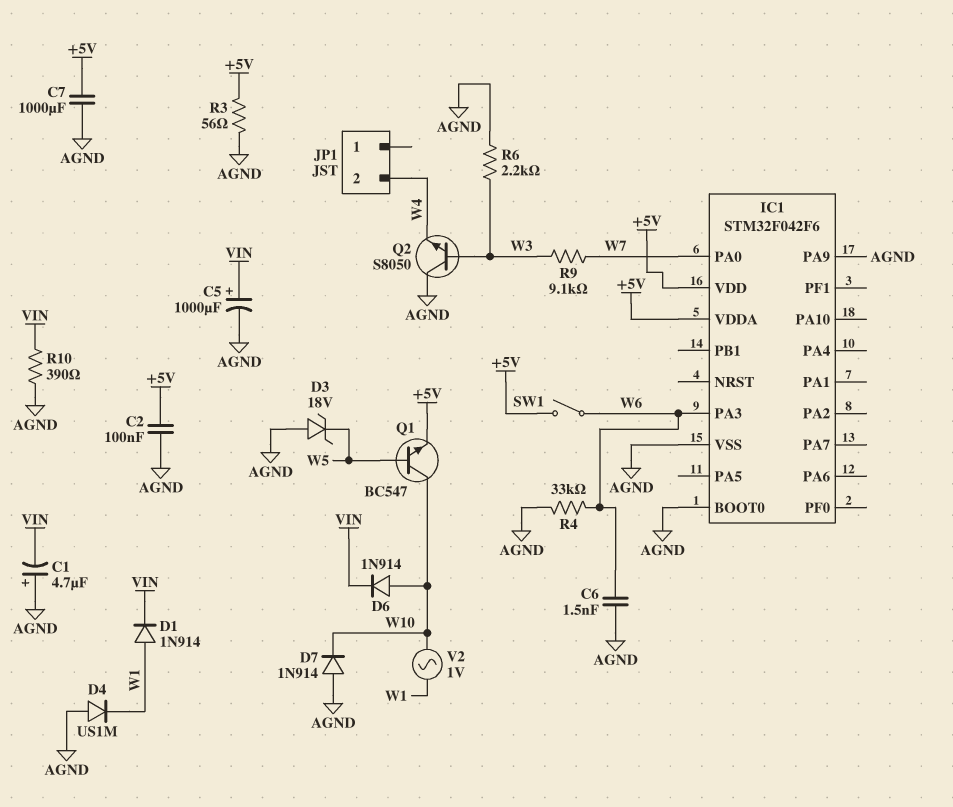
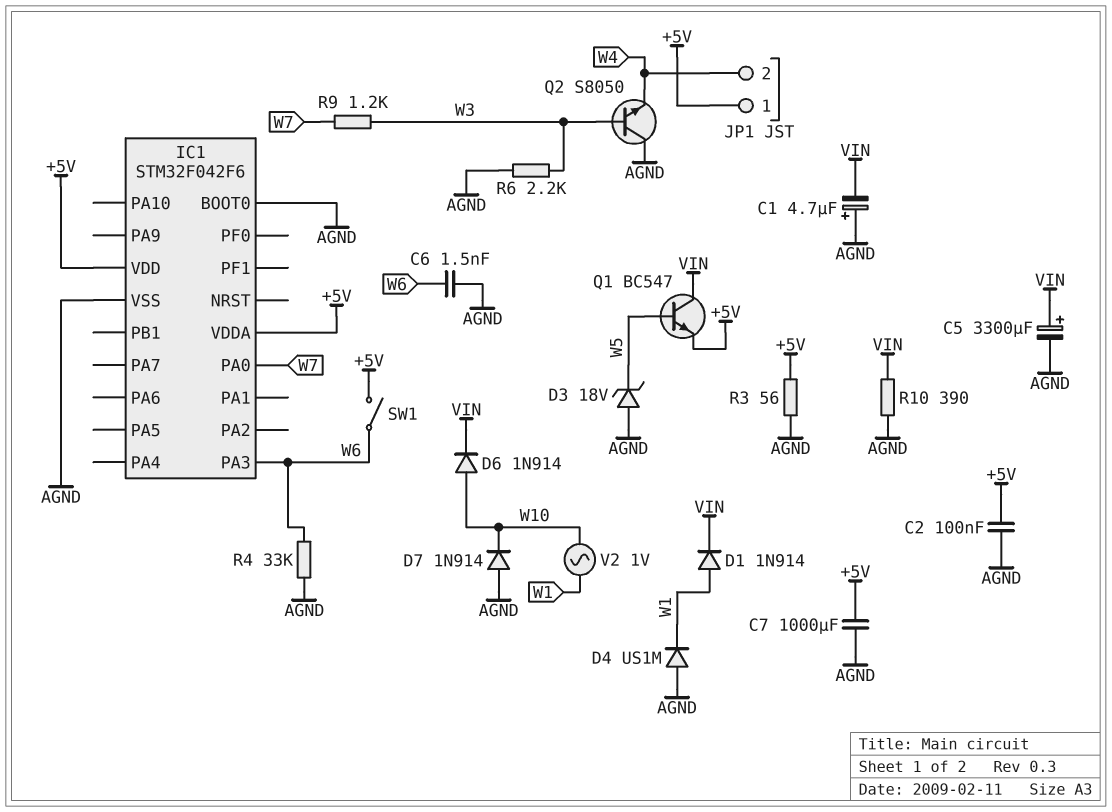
C5: 1000uF (plus VIN, minus AGND) -> 3300uF (plus VIN, minus AGND)
IC1 pin PA9: AGND -> none
JP1 pin 1: none -> +5V
Q1: NPN BC547 (B W5, C W10, E +5V) -> NPN BC547 (B W5, C VIN, E +5V)
R9: 9.1k (W3, W7) -> 1.2k (W3, W7)

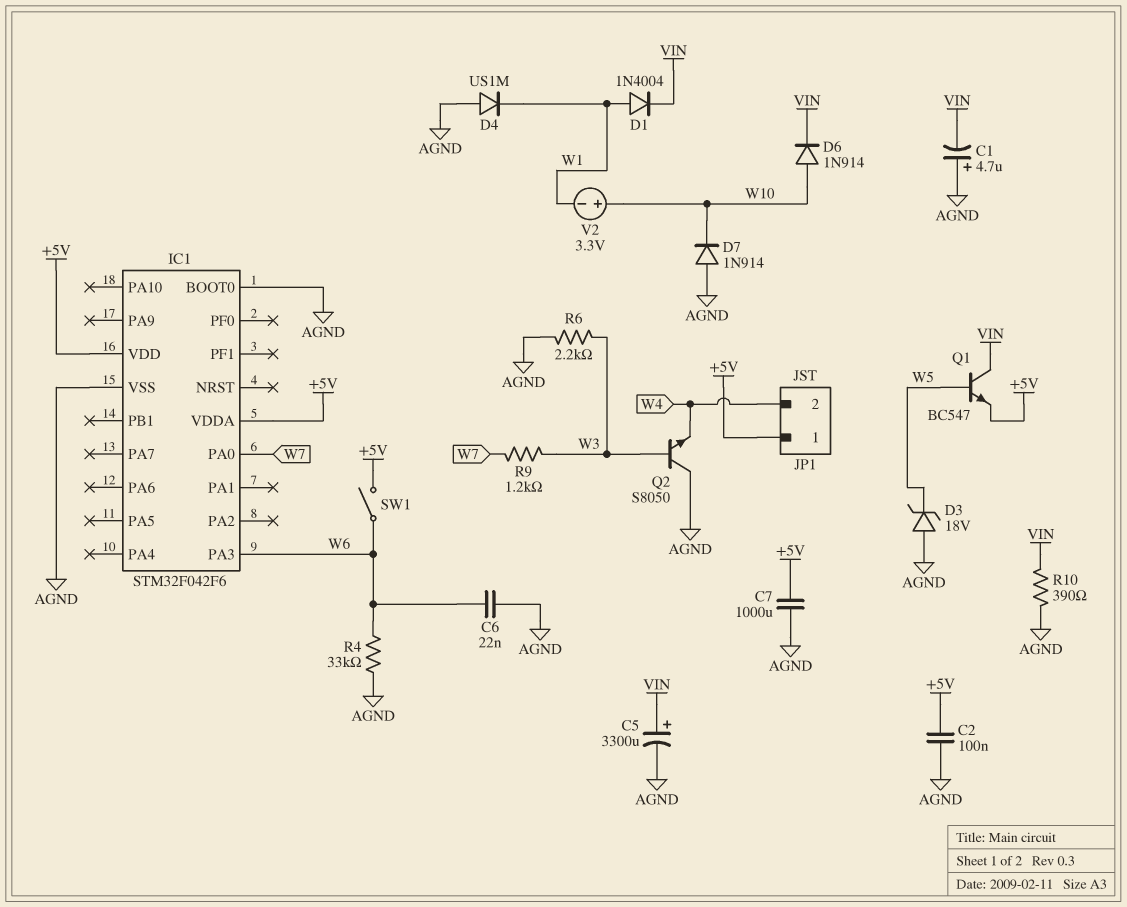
C6: 1.5nF (AGND, W6) -> 22nF (AGND, W6)
D1: diode 1N914 (A W1, K VIN) -> diode 1N4004 (A W1, K VIN)
R3: 56 (+5V, AGND) -> none
V2: AC 1V (W1, W10) -> 3.3V (plus W10, minus W1)

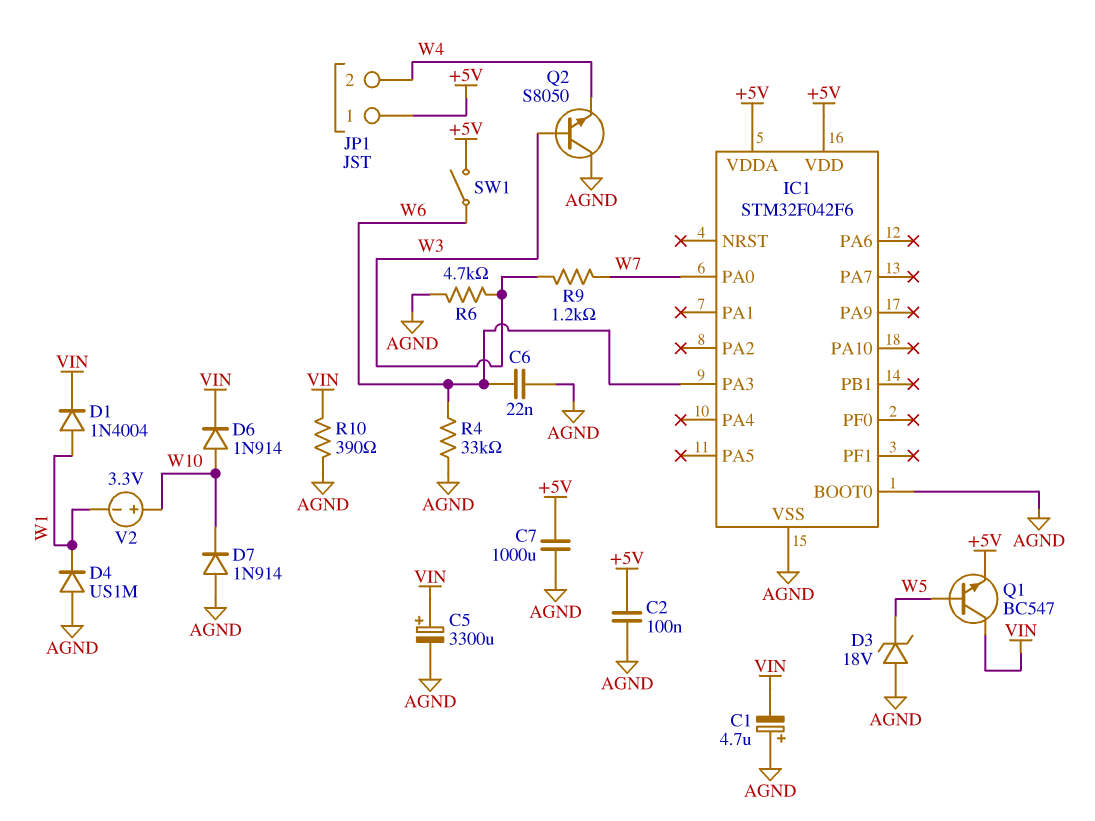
R6: 2.2k (AGND, W3) -> 4.7k (AGND, W3)

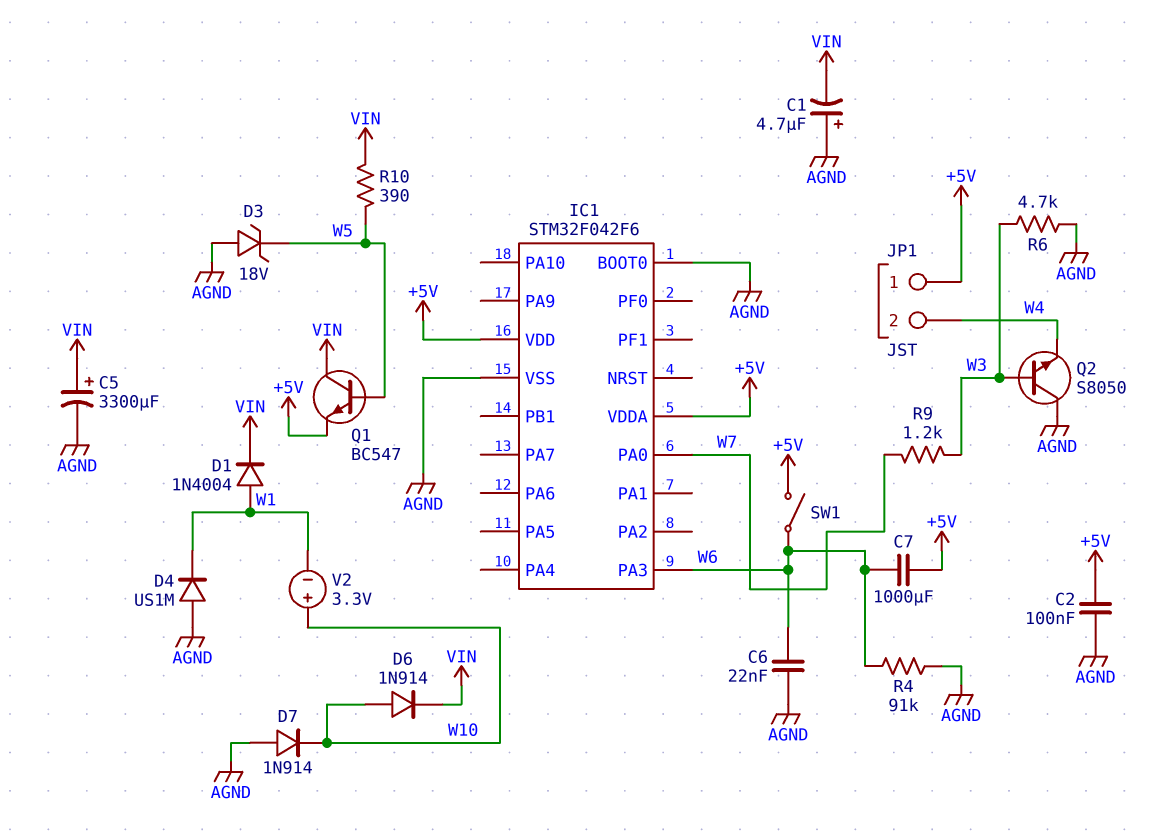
C7: 1000uF (+5V, AGND) -> 1000uF (+5V, W6)
R4: 33k (AGND, W6) -> 91k (AGND, W6)
R10: 390 (AGND, VIN) -> 390 (VIN, W5)

